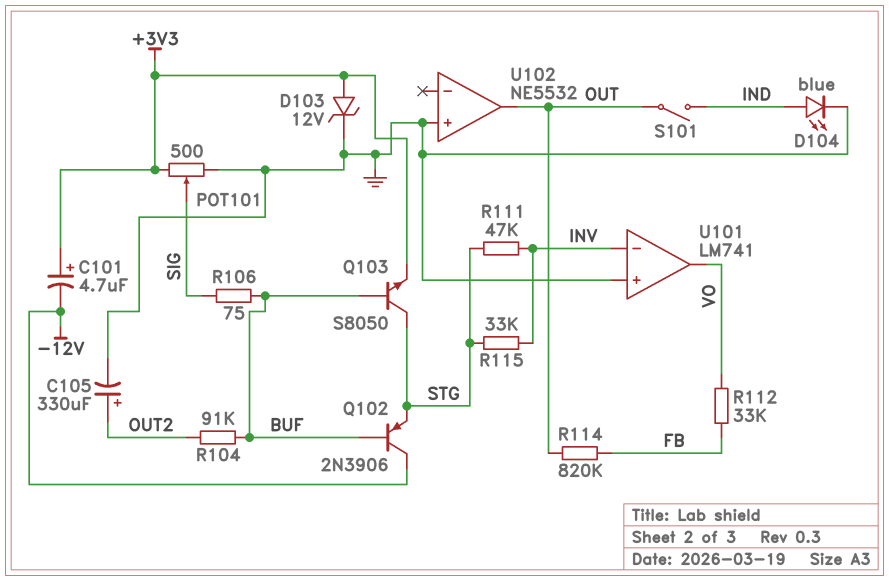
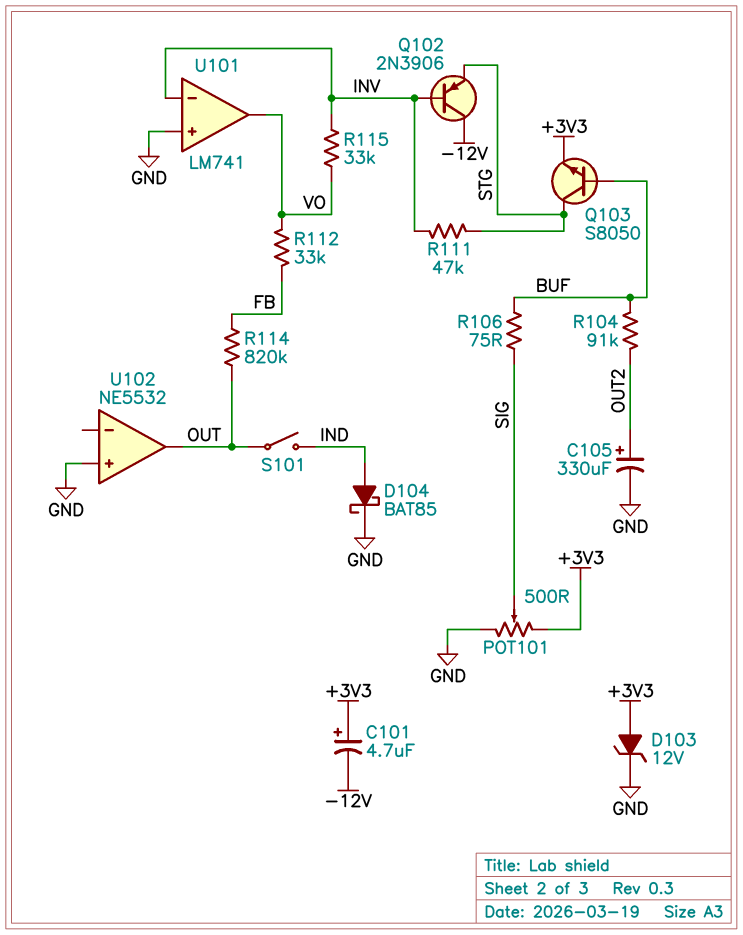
D104: LED blue (A IND, K GND) -> schottky BAT85 (A IND, K GND)
Q102: PNP 2N3906 (B BUF, C -12V, E STG) -> PNP 2N3906 (B INV, C -12V, E STG)
R115: 33k (INV, STG) -> 33k (INV, VO)

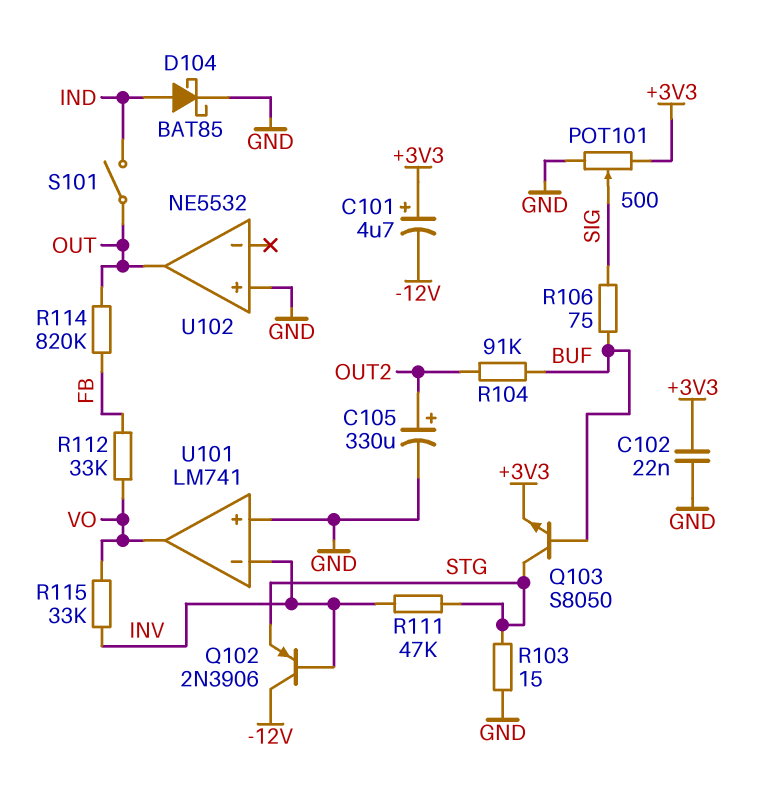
C102: none -> 22nF (+3V3, GND)
D103: zener 12V (A +3V3, K GND) -> none
R103: none -> 15 (GND, STG)

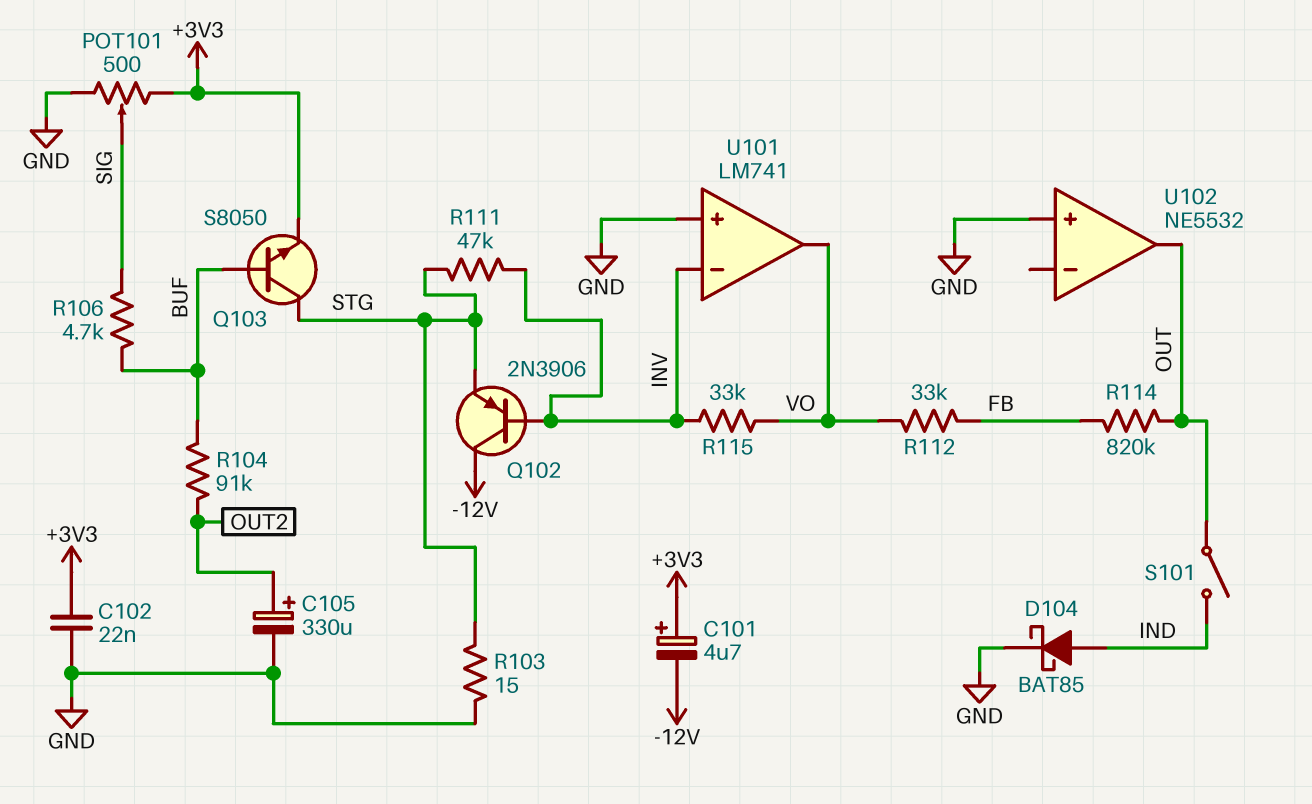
R106: 75 (BUF, SIG) -> 4.7k (BUF, SIG)

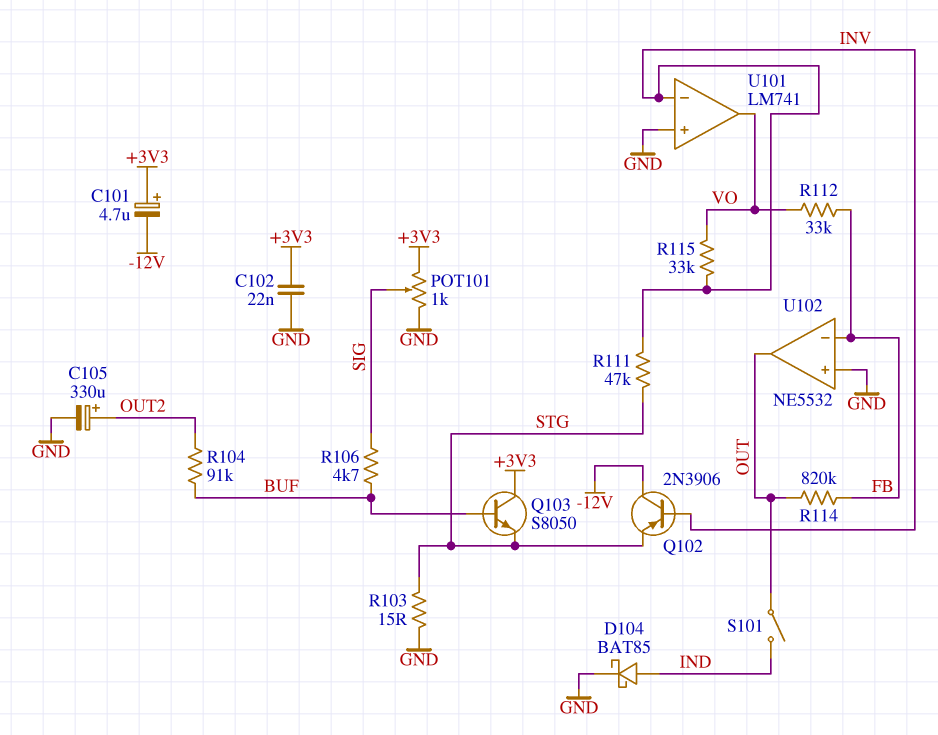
POT101: 500 (+3V3, GND, wiper SIG) -> 1k (+3V3, GND, wiper SIG)
Q103: NPN S8050 (B BUF, C STG, E +3V3) -> NPN S8050 (B BUF, C +3V3, E STG)
U102 pin in-: none -> FB

